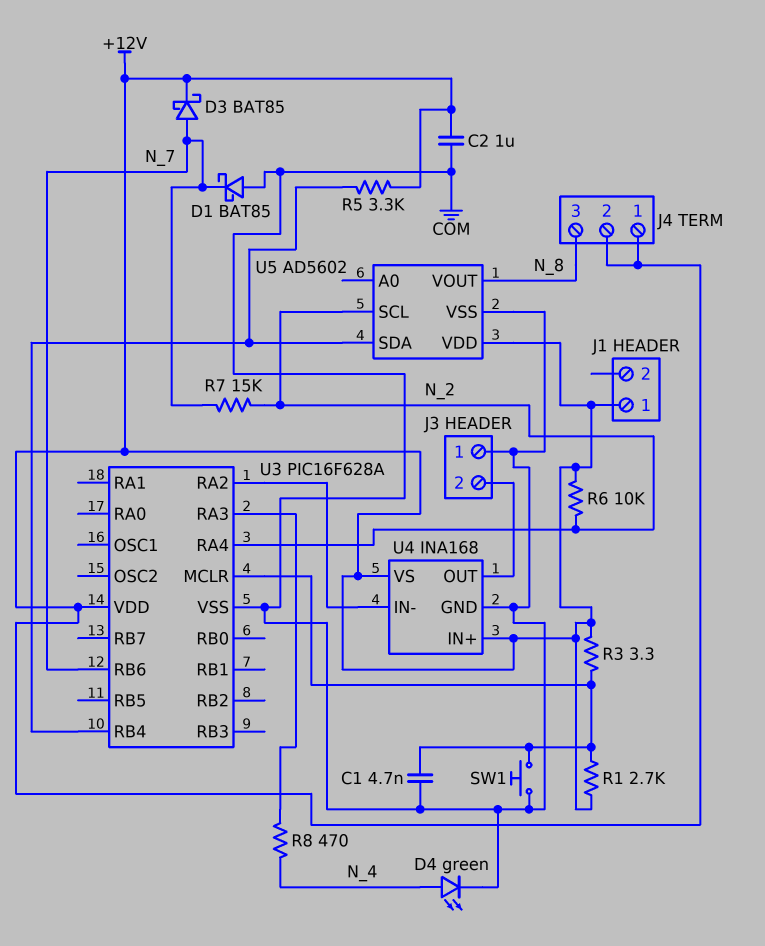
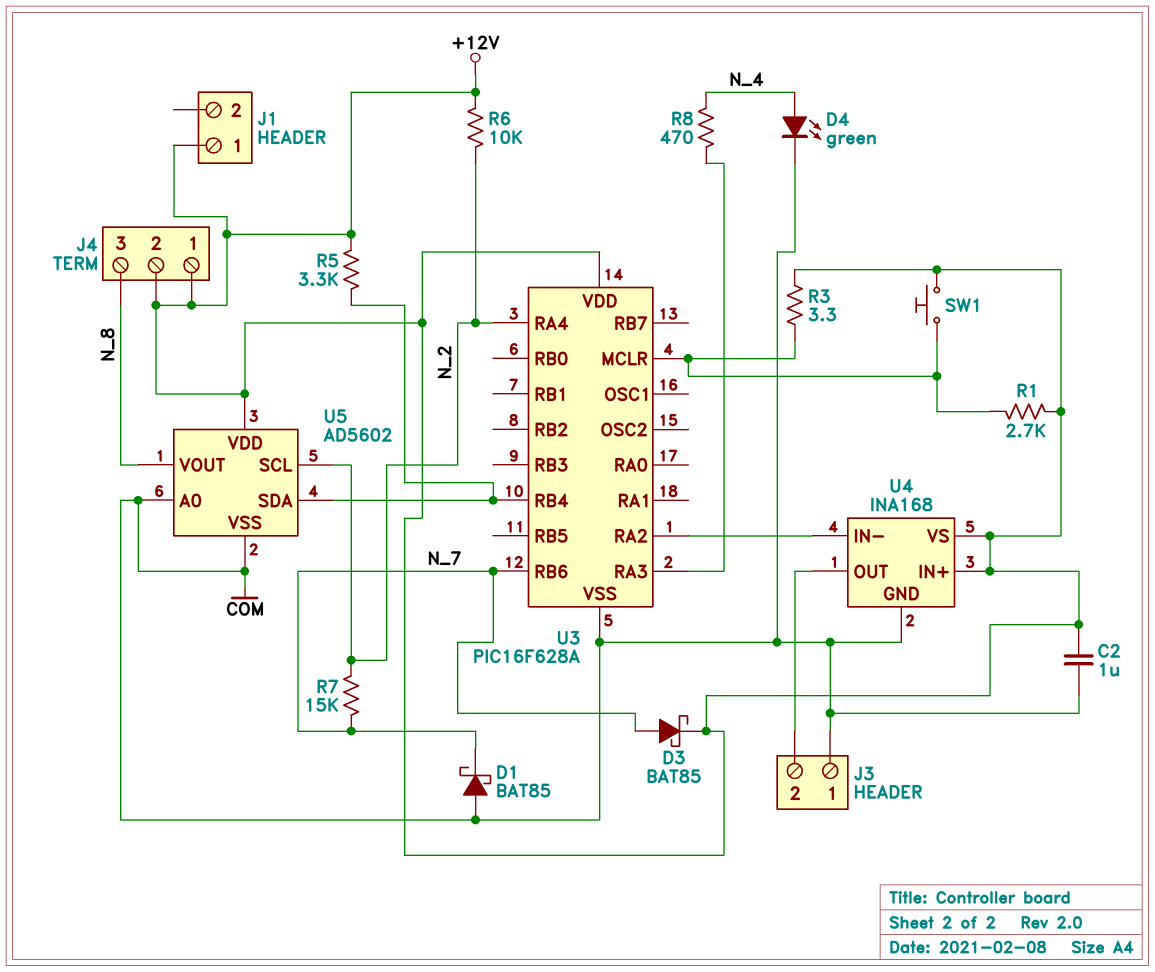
C1: 4.7nF (COM, U3/MCLR) -> none
SW1: button (COM, U3/MCLR) -> button (+12V, U3/MCLR)
U5 pin A0: none -> COM

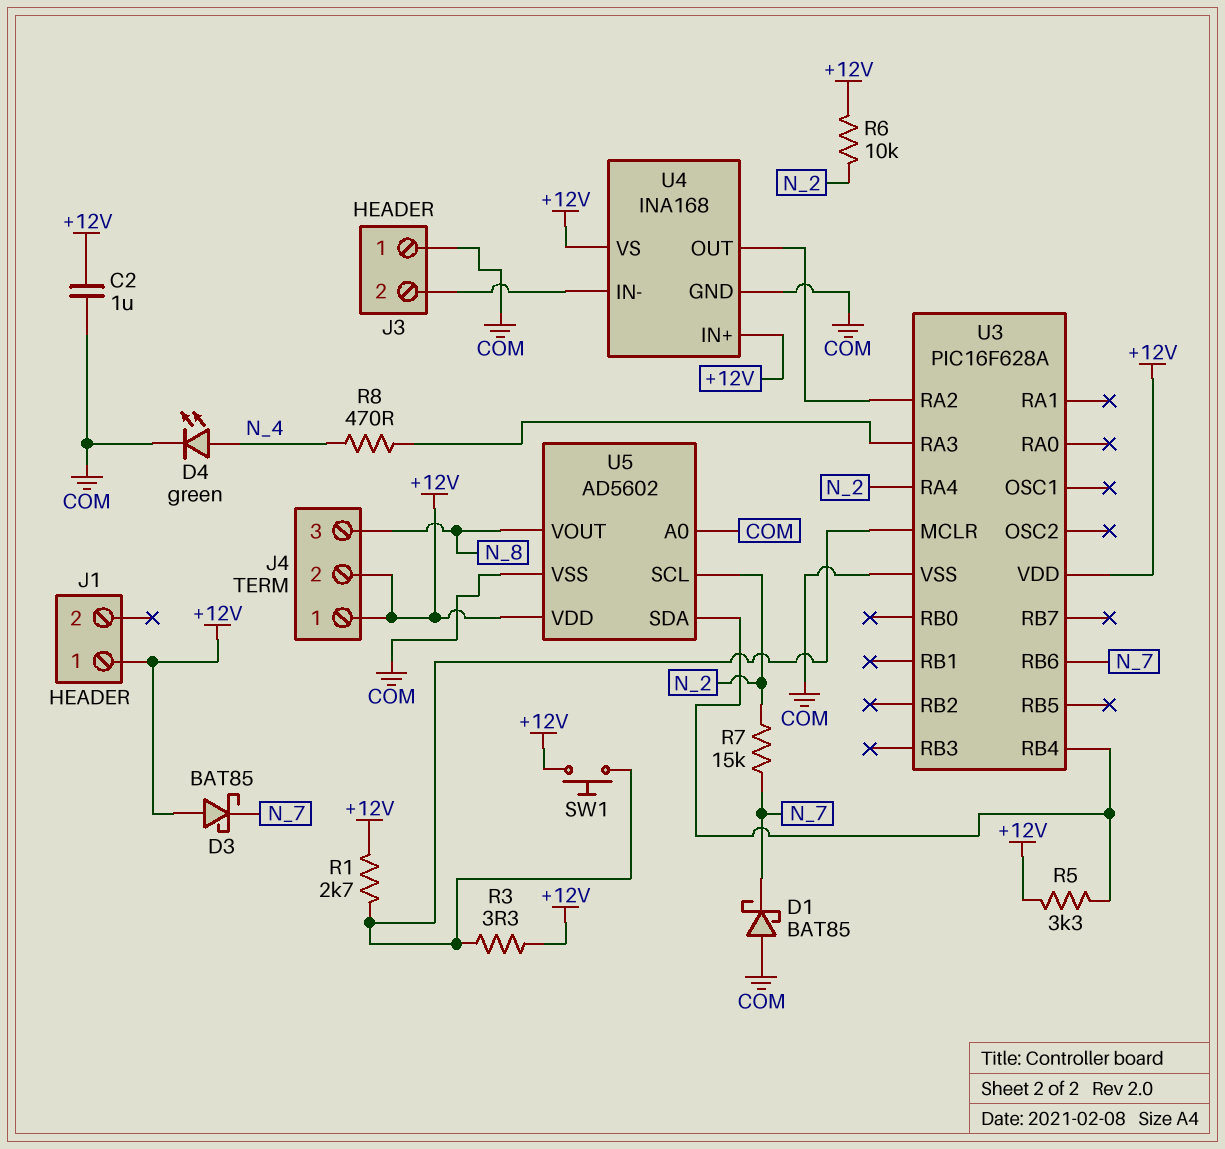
D3: schottky BAT85 (A N_7, K +12V) -> schottky BAT85 (A +12V, K N_7)
U4 pin IN-: U3/RA2 -> J3/2
U4 pin OUT: J3/2 -> U3/RA2

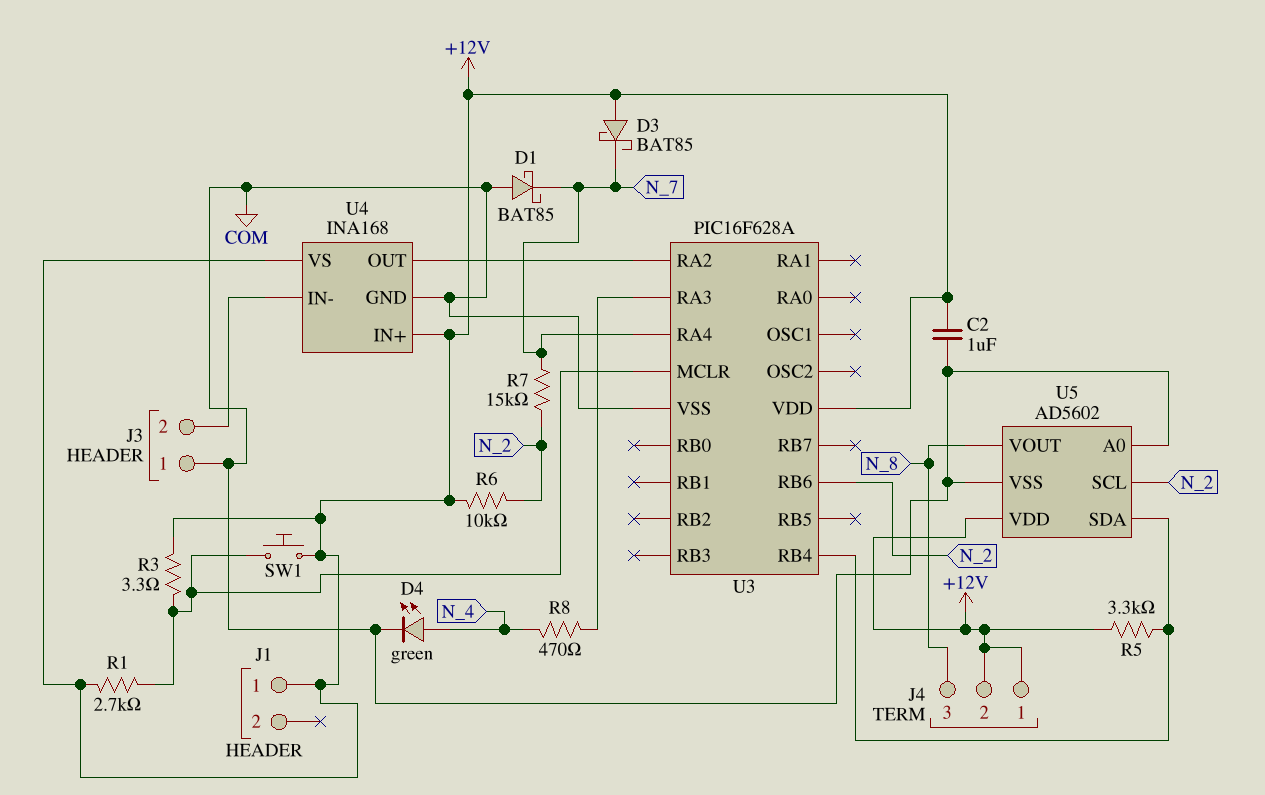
U3 pin RA4: N_2 -> N_7
U3 pin RB6: N_7 -> N_2

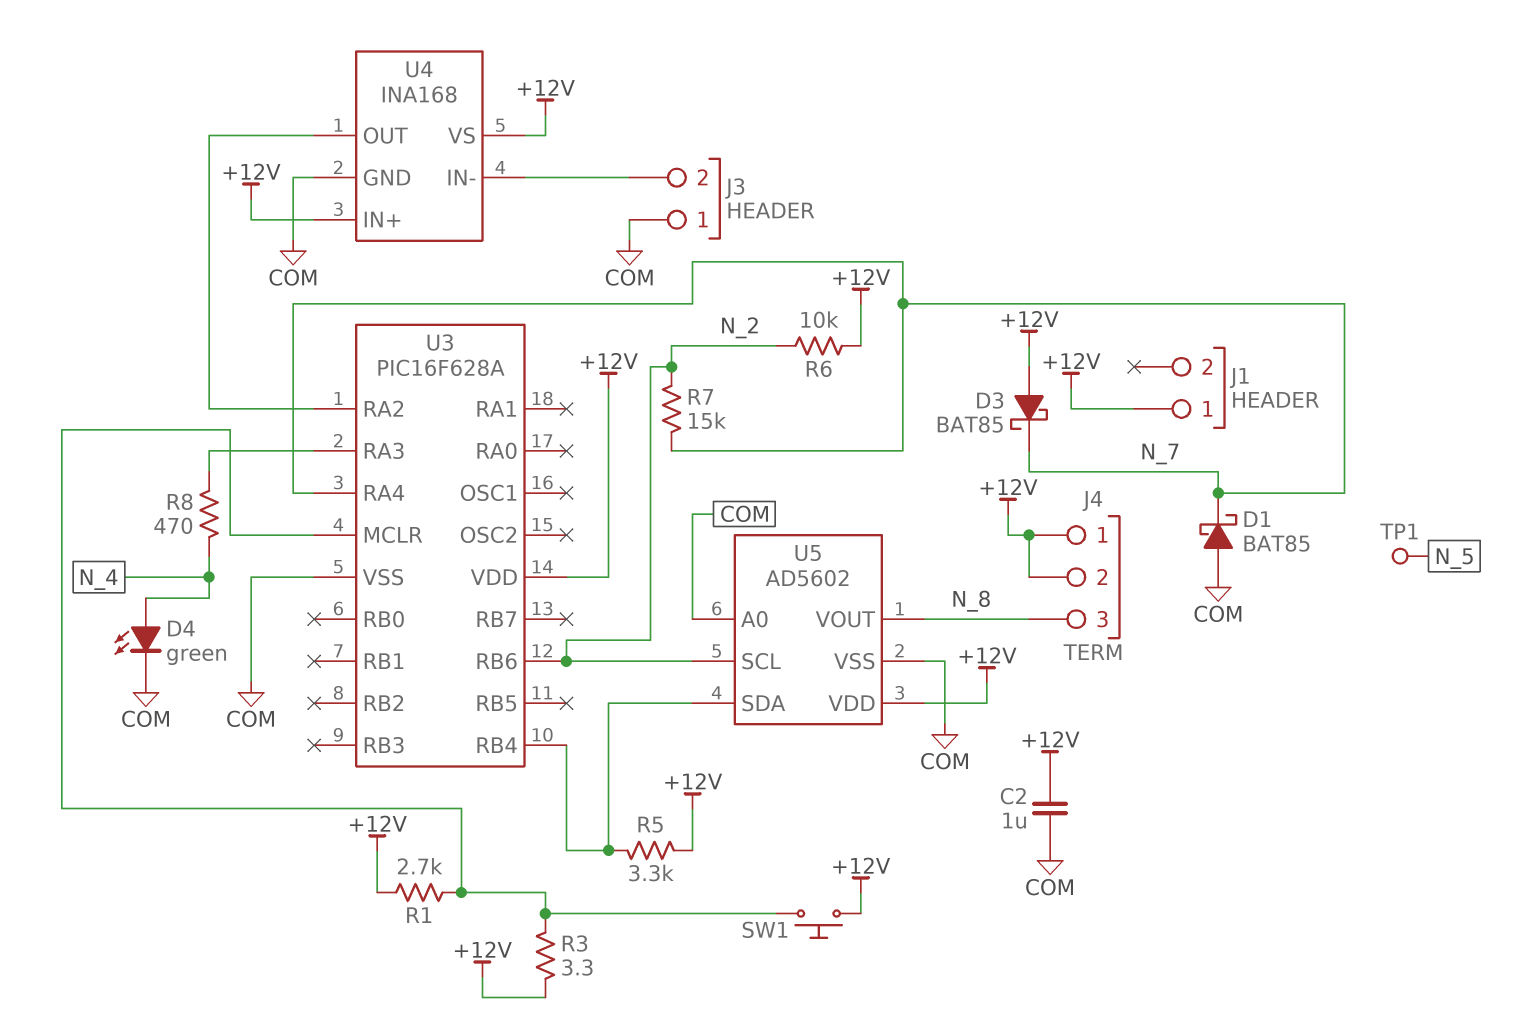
TP1: none -> test point (N_5)

